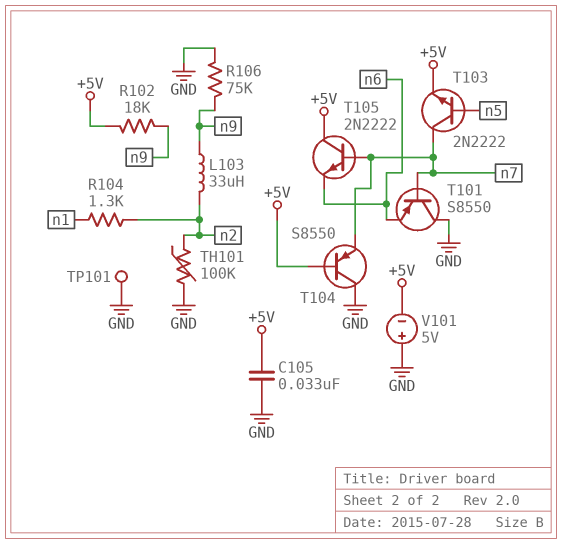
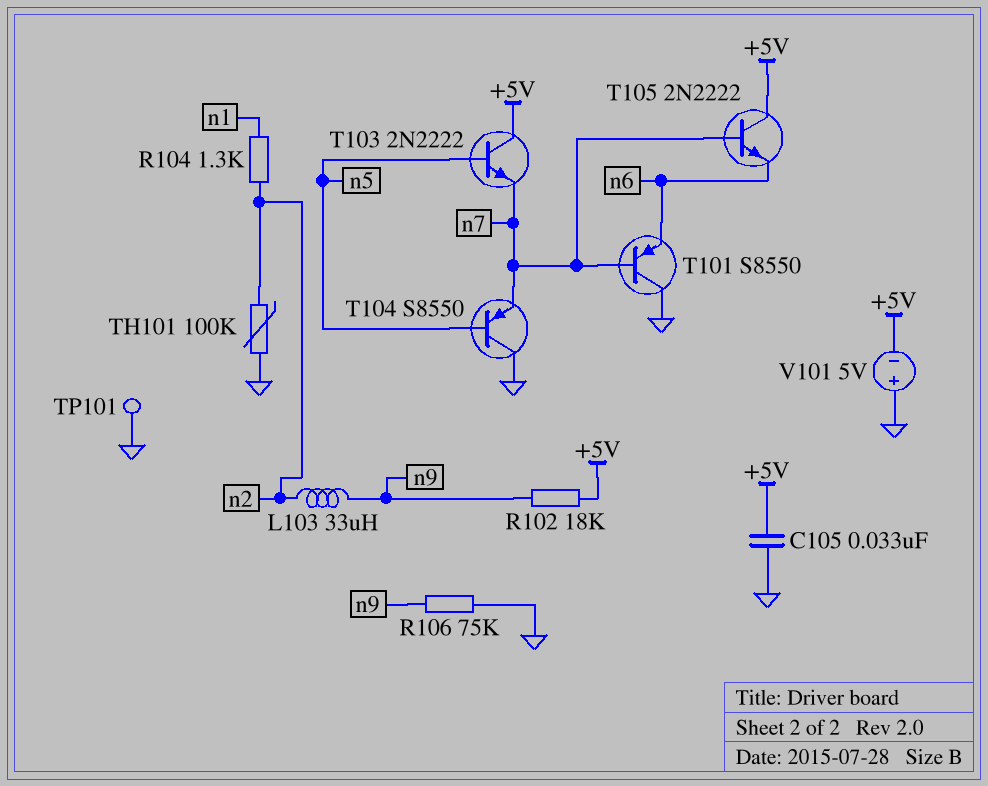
T103: NPN 2N2222 (B n5, C n7, E +5V) -> NPN 2N2222 (B n5, C +5V, E n7)
T104: PNP S8550 (B +5V, C GND, E n7) -> PNP S8550 (B n5, C GND, E n7)

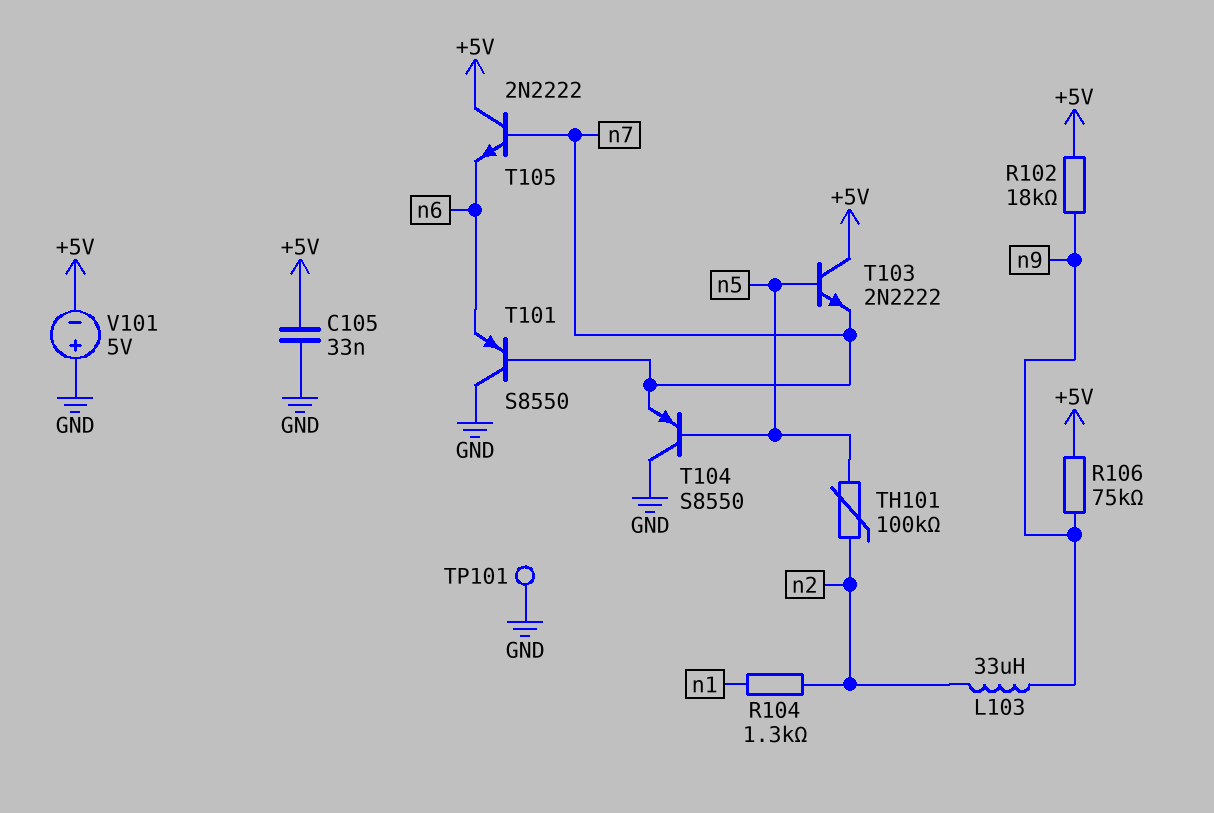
R106: 75k (GND, n9) -> 75k (+5V, n9)
TH101: 100k (GND, n2) -> 100k (n2, n5)

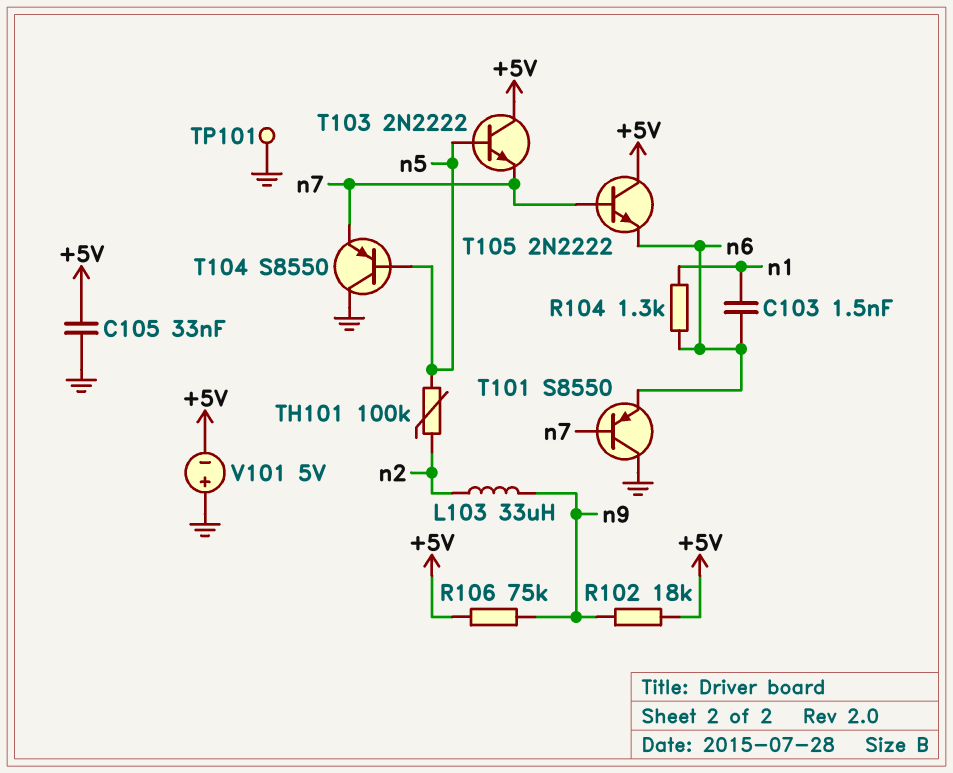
C103: none -> 1.5nF (n1, n6)
R104: 1.3k (n1, n2) -> 1.3k (n1, n6)

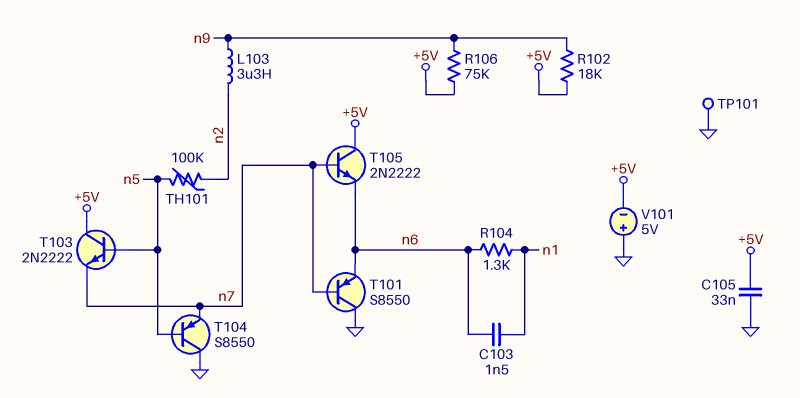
L103: 33uH (n2, n9) -> 3.3uH (n2, n9)

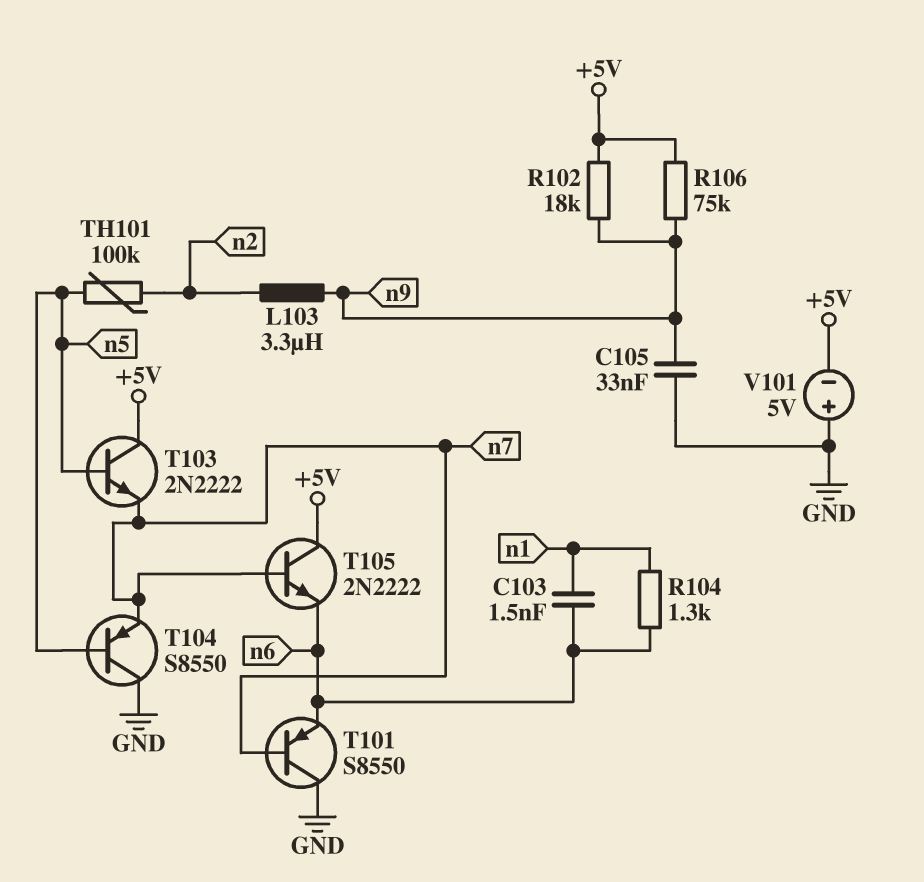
C105: 33nF (+5V, GND) -> 33nF (GND, n9)
TP101: test point (GND) -> none

